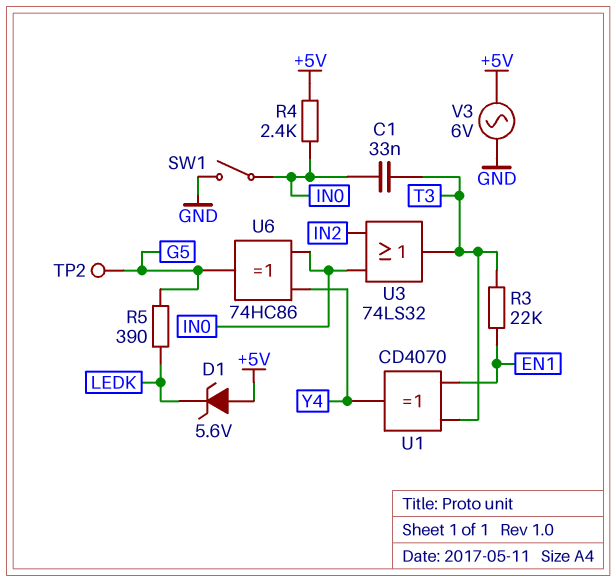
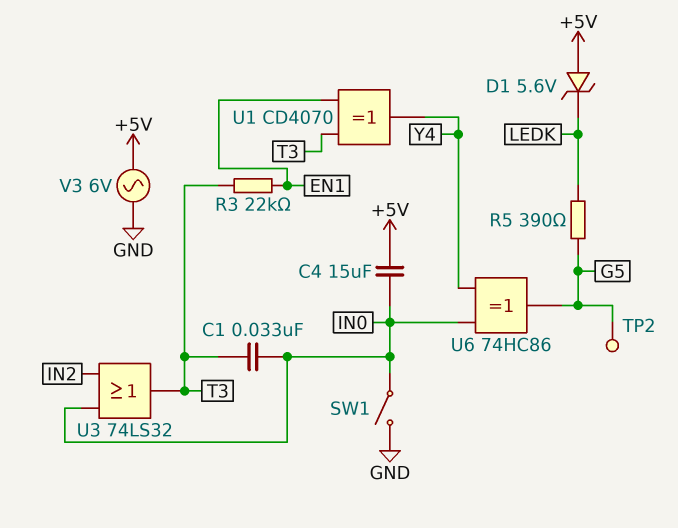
C4: none -> 15uF (+5V, IN0)
R4: 2.4k (+5V, IN0) -> none

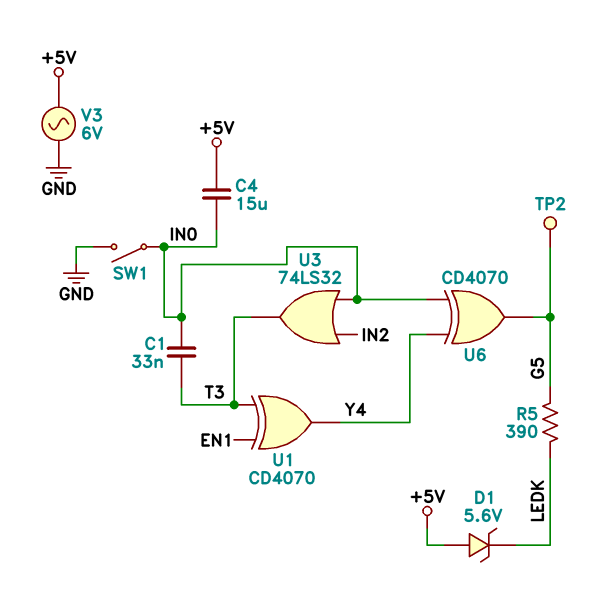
R3: 22k (EN1, T3) -> none
U6: XOR 74HC86 (in IN0, in Y4, out G5) -> XOR CD4070 (in IN0, in Y4, out G5)

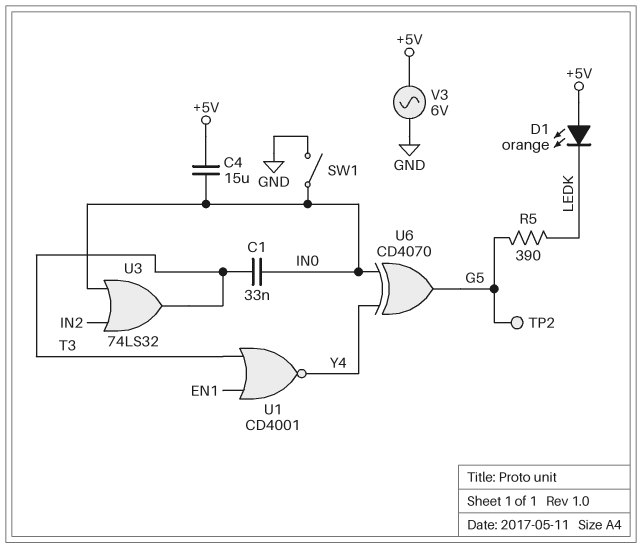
D1: zener 5.6V (A +5V, K LEDK) -> LED orange (A +5V, K LEDK)
U1: XOR CD4070 (in EN1, in T3, out Y4) -> NOR CD4001 (in EN1, in T3, out Y4)

